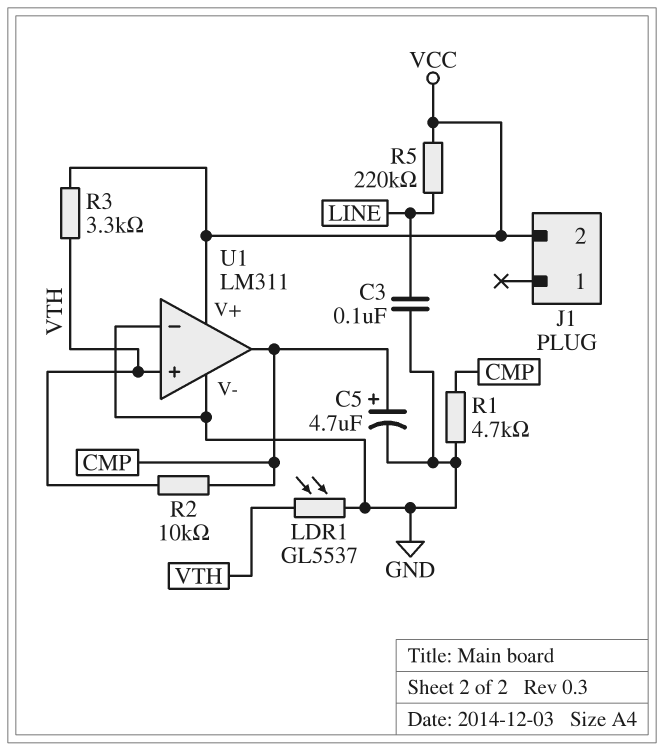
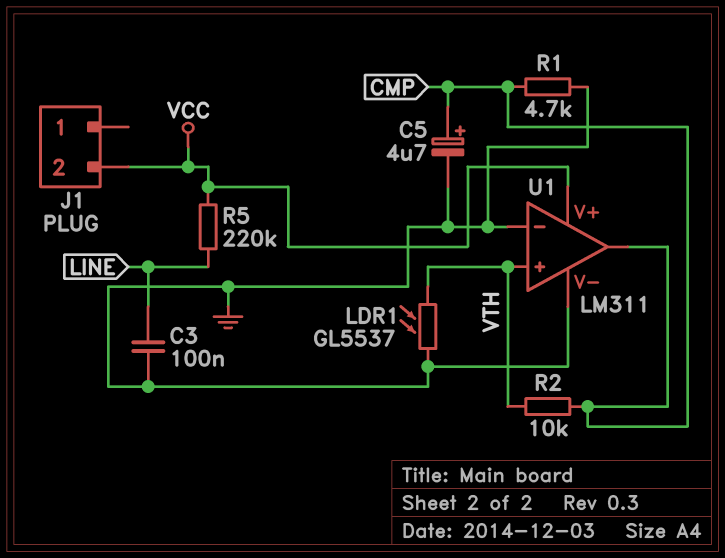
R3: 3.3k (VCC, VTH) -> none

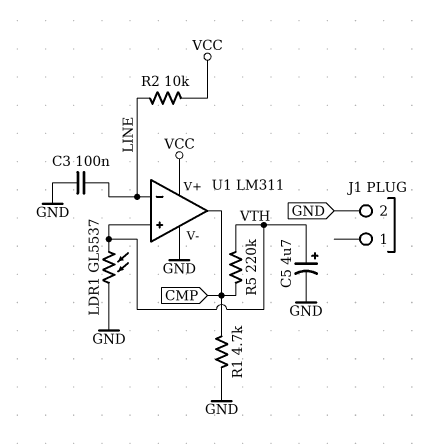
C5: 4.7uF (plus CMP, minus GND) -> 4.7uF (plus VTH, minus GND)
J1 pin 2: VCC -> GND
R2: 10k (CMP, VTH) -> 10k (LINE, VCC)
R5: 220k (LINE, VCC) -> 220k (CMP, VTH)
U1 pin in-: GND -> LINE

